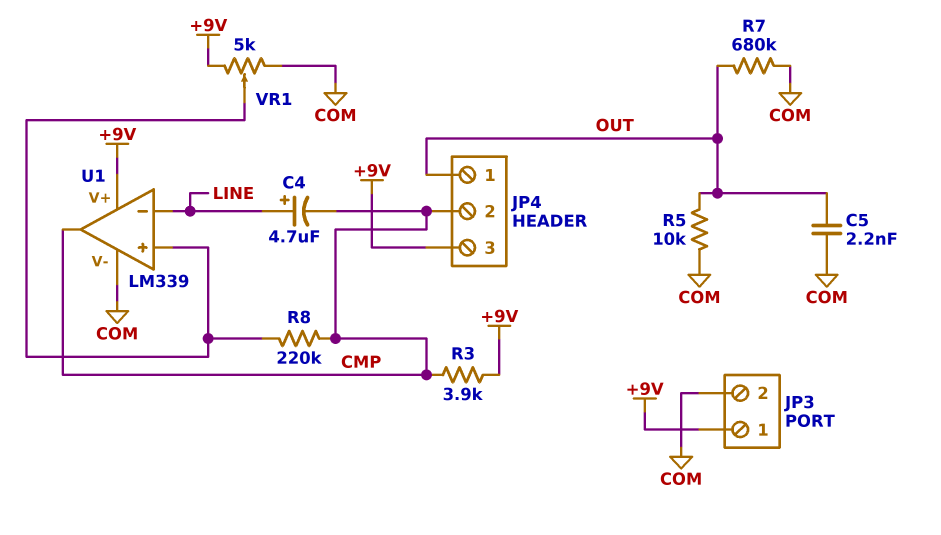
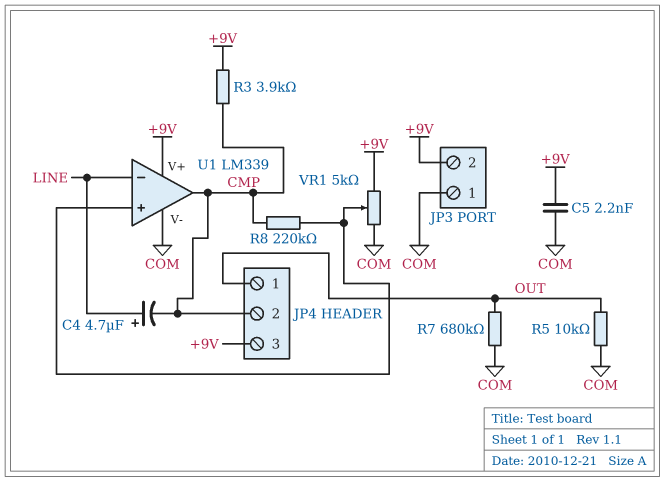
C5: 2.2nF (COM, OUT) -> 2.2nF (+9V, COM)
JP3 pin 1: +9V -> COM
JP3 pin 2: COM -> +9V

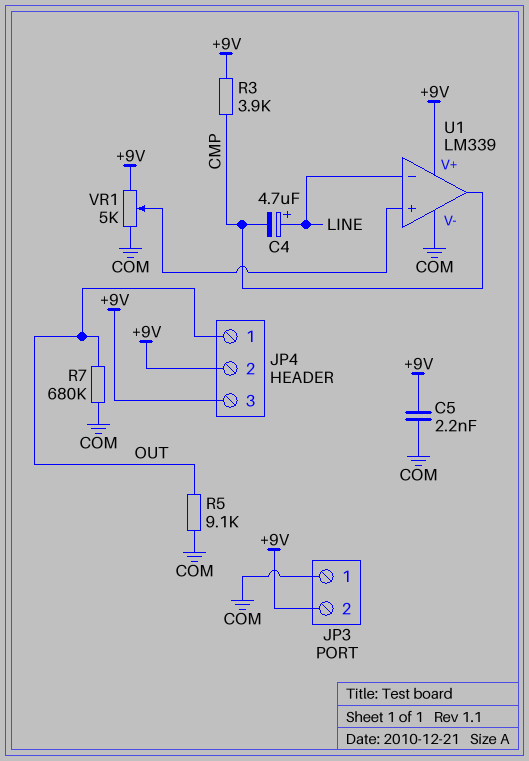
JP4 pin 2: CMP -> +9V
R5: 10k (COM, OUT) -> 9.1k (COM, OUT)
R8: 220k (CMP, U1/in+) -> none

